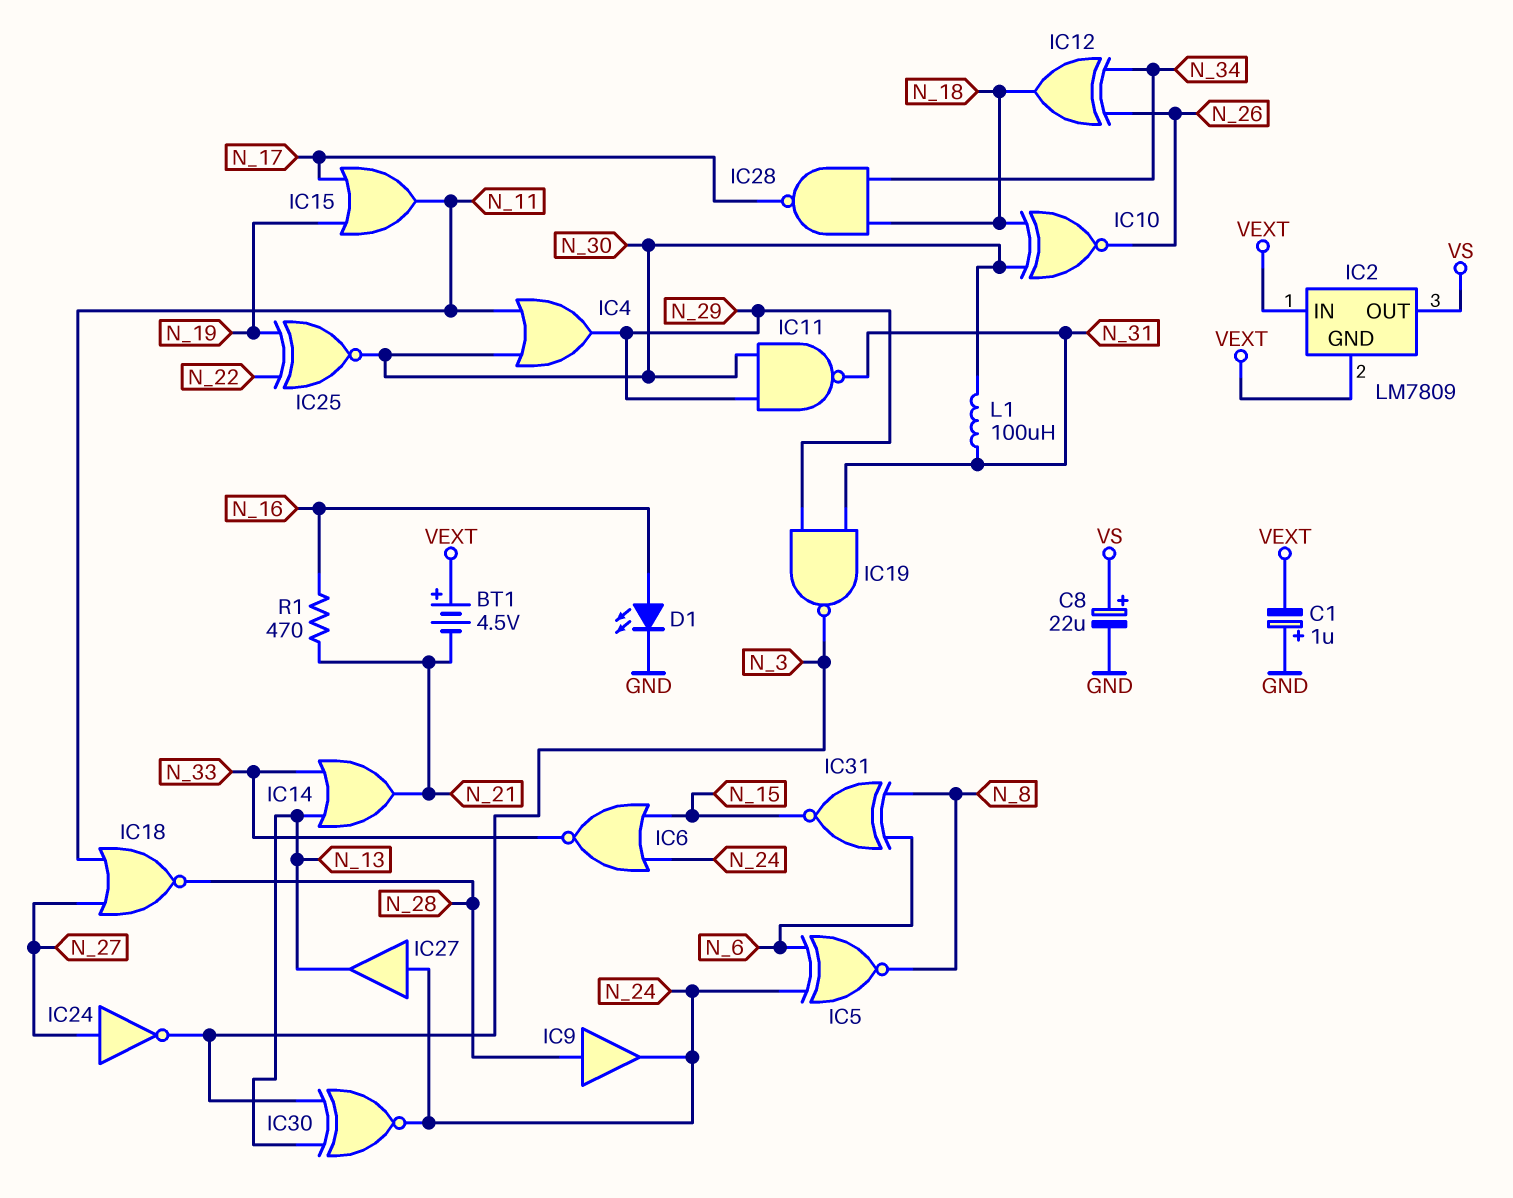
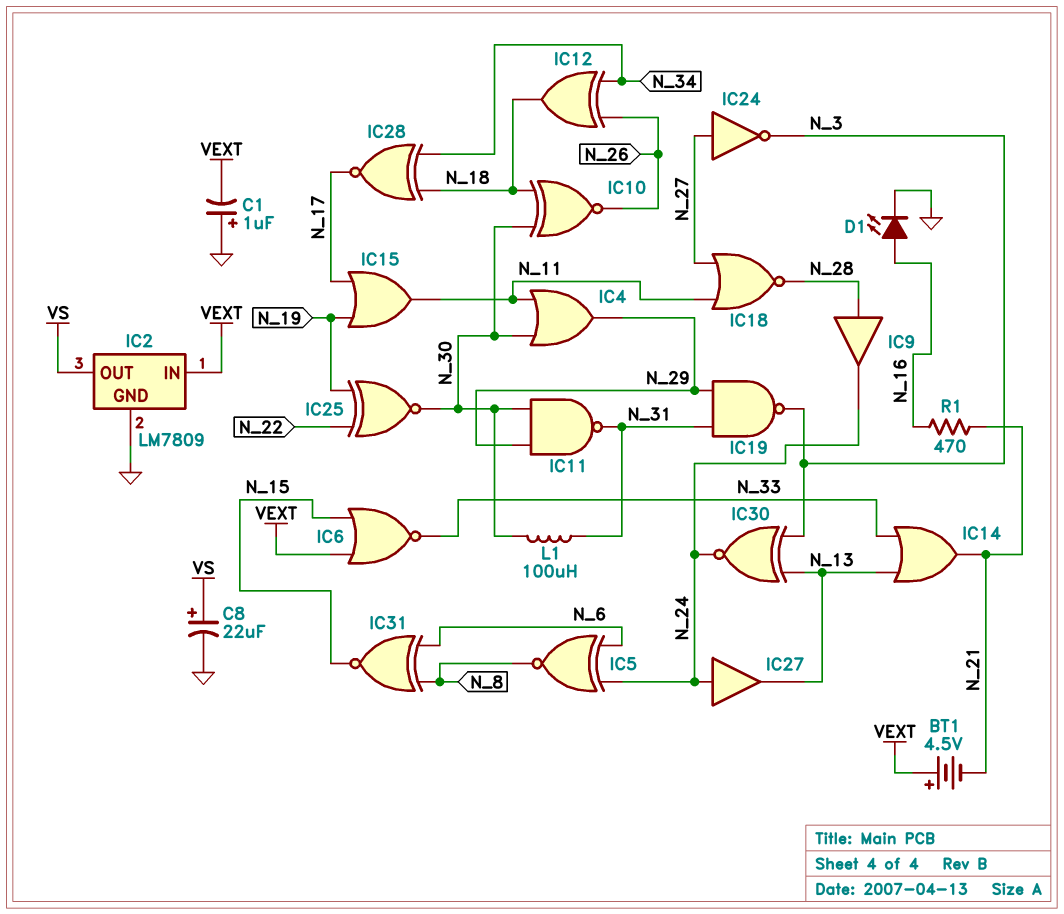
IC2 pin GND: VEXT -> GND
IC6: NOR (in N_15, in N_24, out N_33) -> NOR (in N_15, in VEXT, out N_33)
IC28: NAND (in N_18, in N_34, out N_17) -> XNOR (in N_18, in N_34, out N_17)

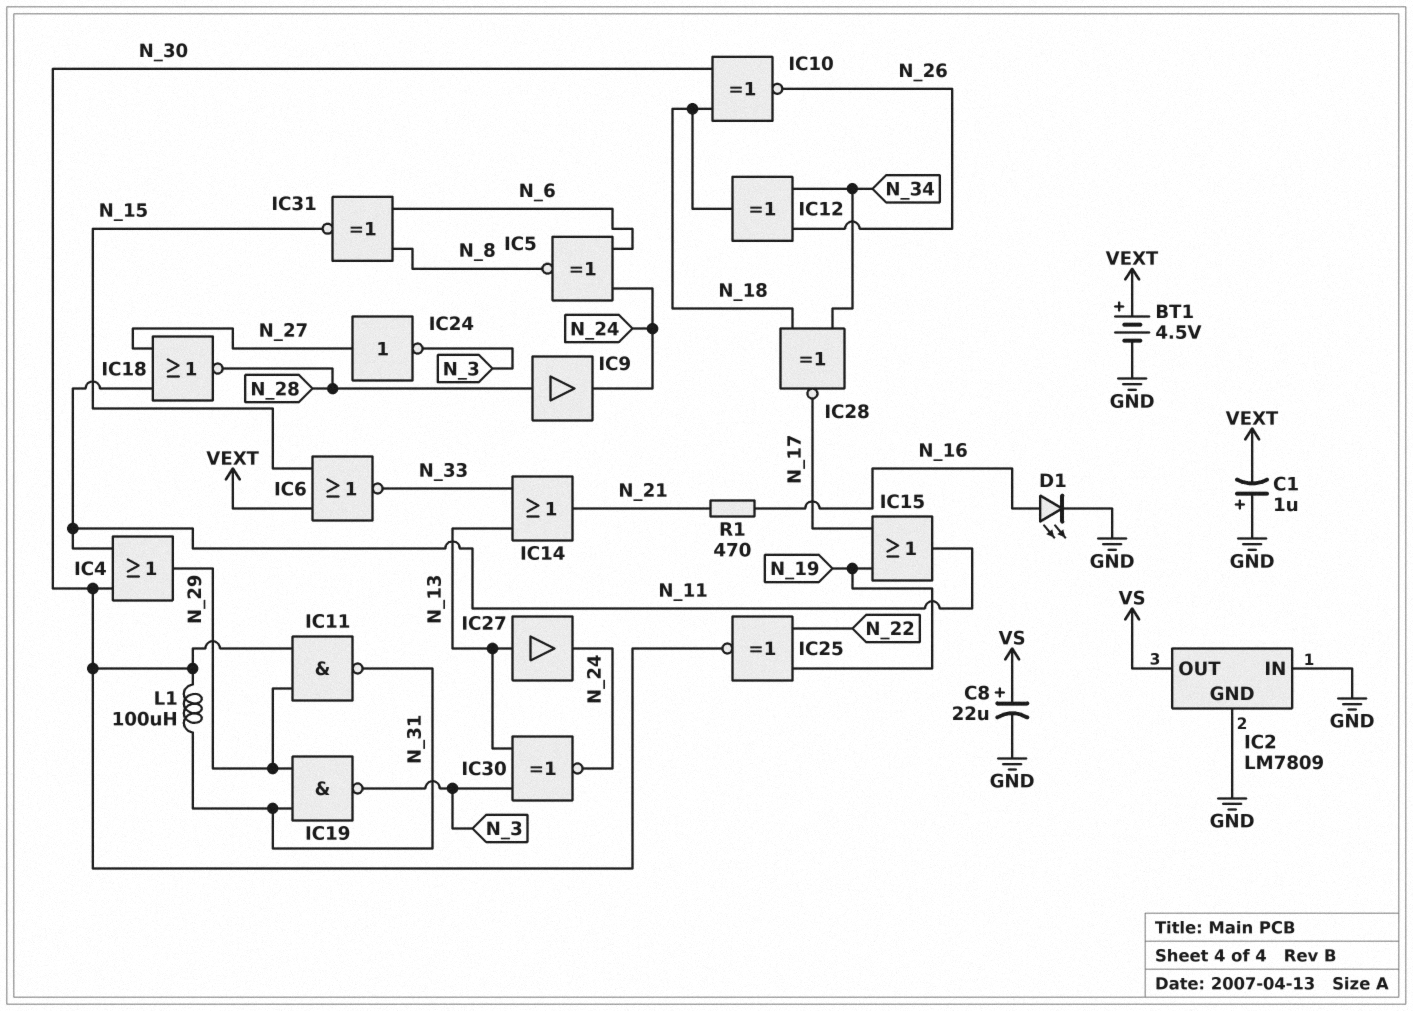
BT1: 4.5V (plus VEXT, minus N_21) -> 4.5V (plus VEXT, minus GND)
IC2 pin IN: VEXT -> GND
IC27: buffer (in N_24, out N_13) -> buffer (in N_13, out N_24)

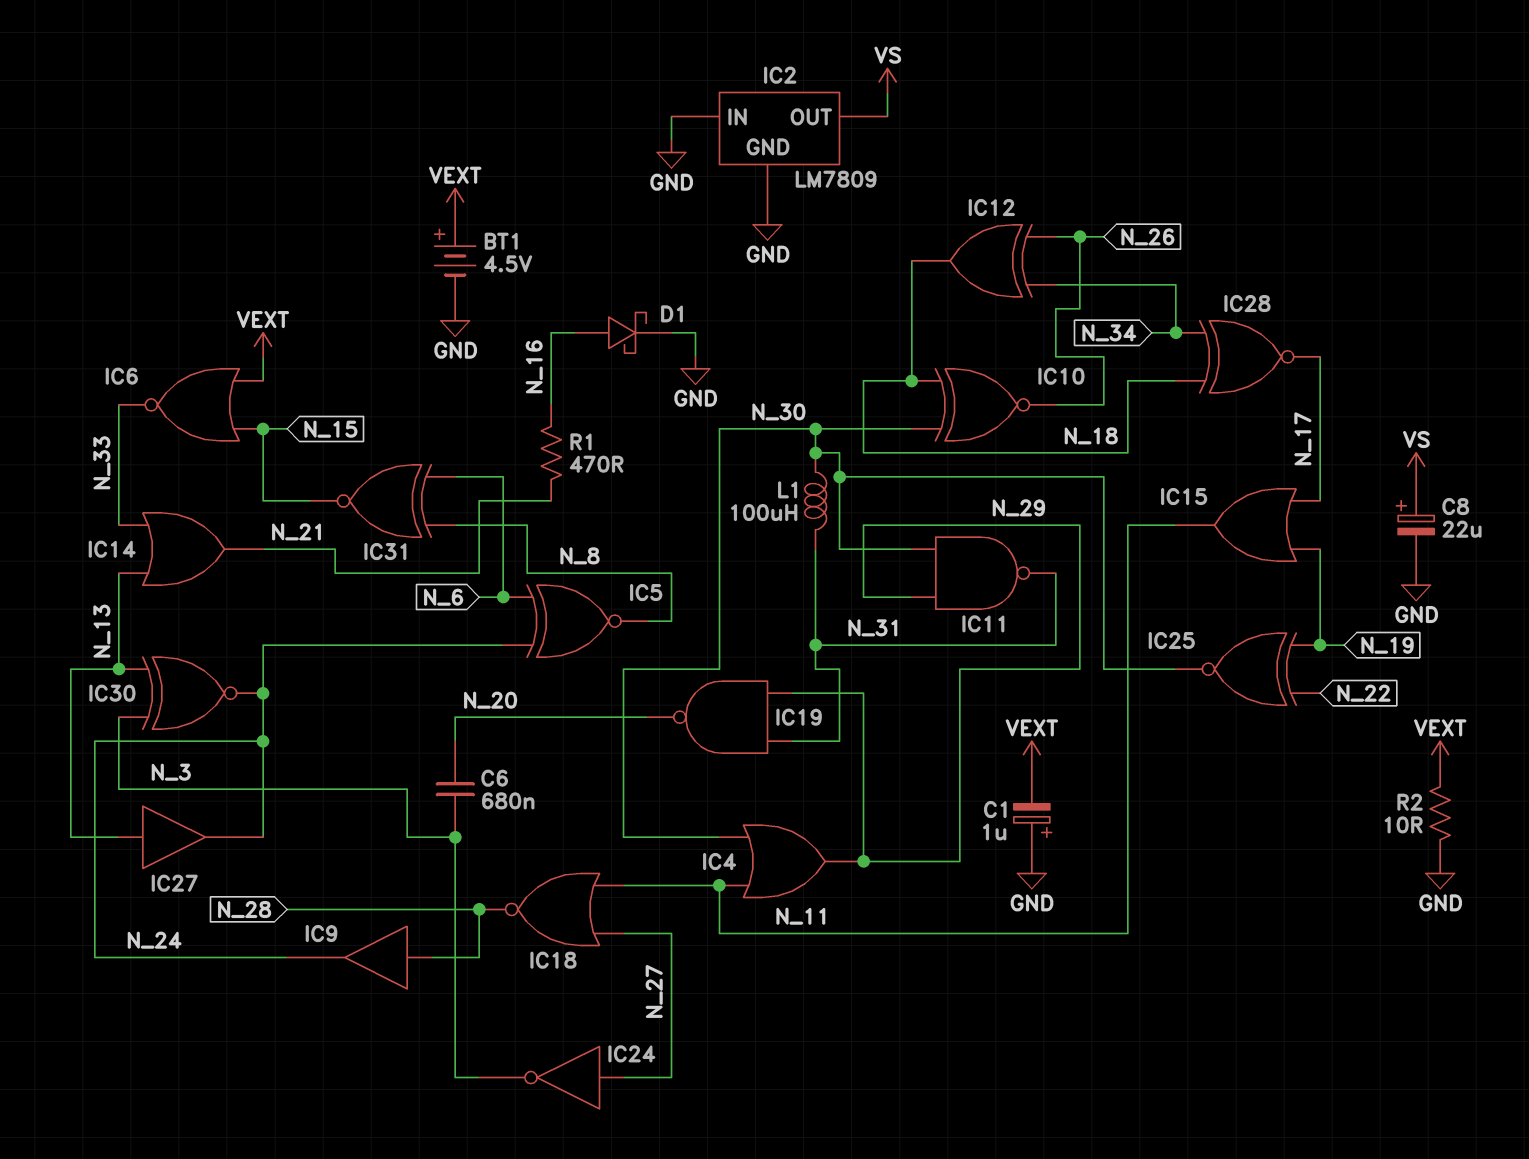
C6: none -> 680nF (N_3, N_20)
D1: LED (A N_16, K GND) -> schottky (A N_16, K GND)
IC19: NAND (in N_29, in N_31, out N_3) -> NAND (in N_29, in N_31, out N_20)
R2: none -> 10 (GND, VEXT)

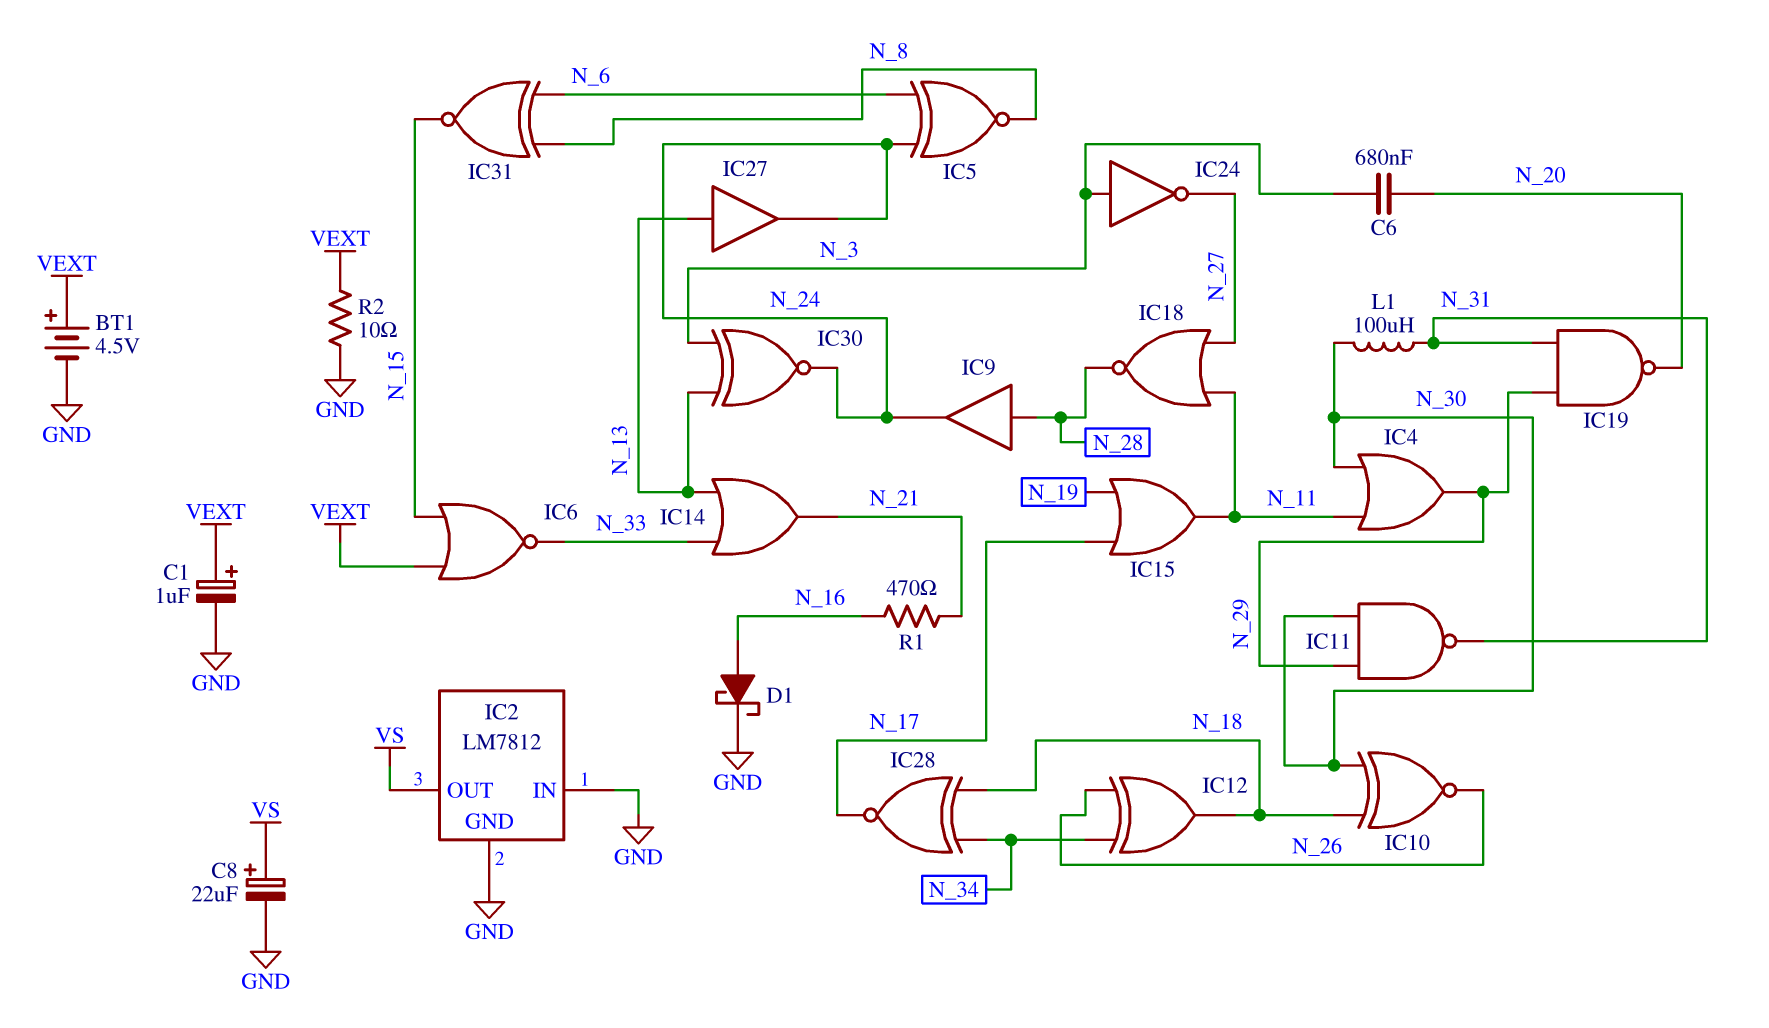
C1: 1uF (plus GND, minus VEXT) -> 1uF (plus VEXT, minus GND)
IC2: LM7809 -> LM7812
IC24: NOT (in N_27, out N_3) -> NOT (in N_3, out N_27)
IC25: XNOR (in N_19, in N_22, out N_30) -> none

